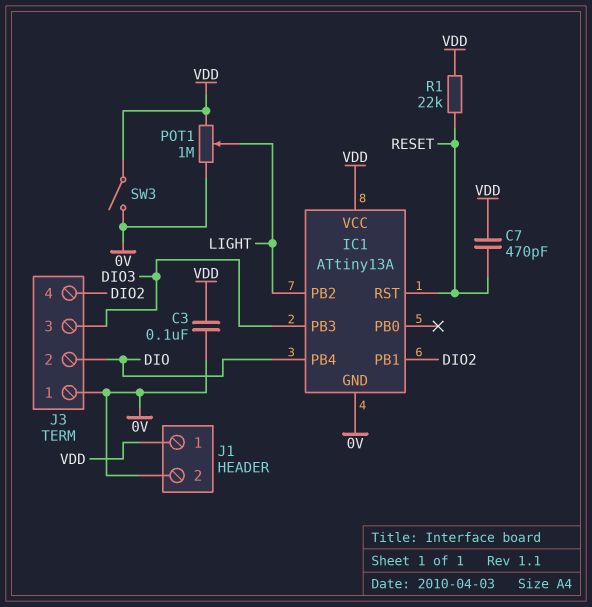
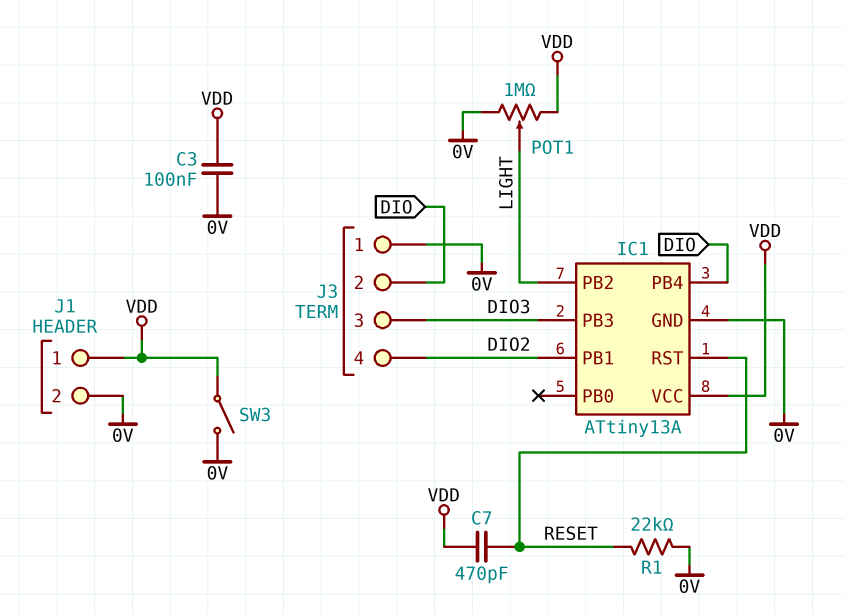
R1: 22k (RESET, VDD) -> 22k (0V, RESET)

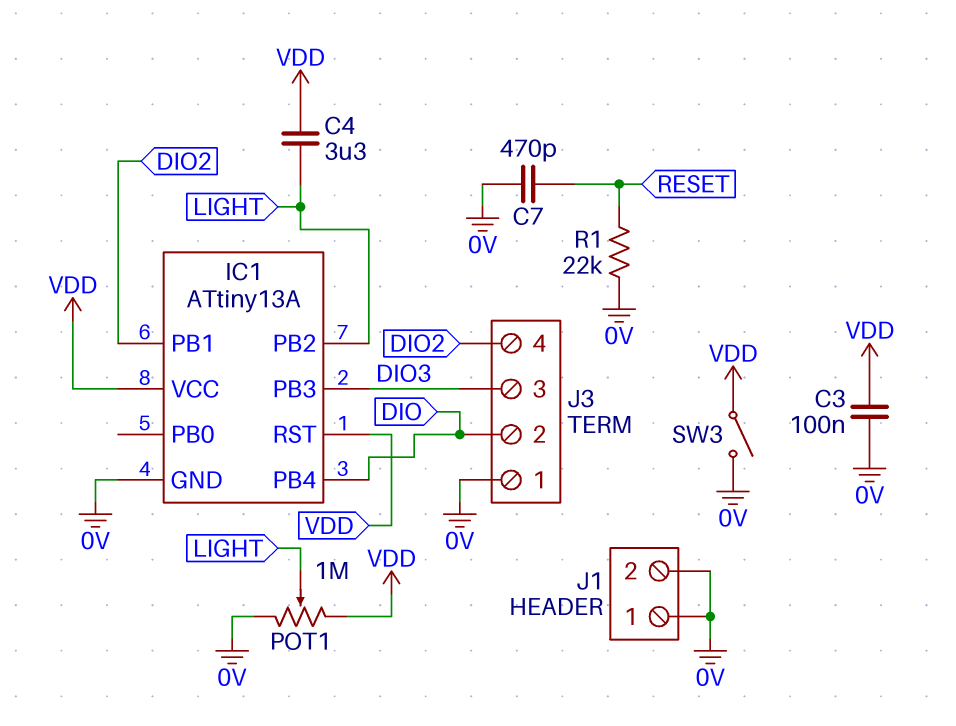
C4: none -> 3.3uF (LIGHT, VDD)
C7: 470pF (RESET, VDD) -> 470pF (0V, RESET)
IC1 pin RST: RESET -> VDD
J1 pin 1: VDD -> 0V

